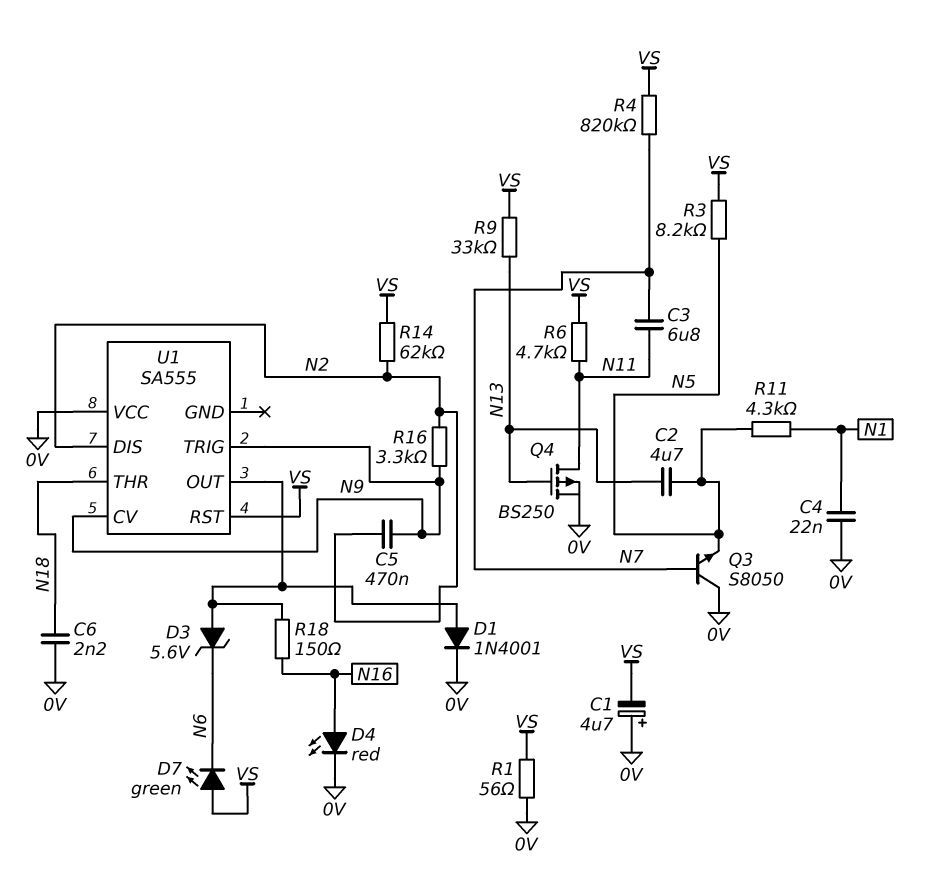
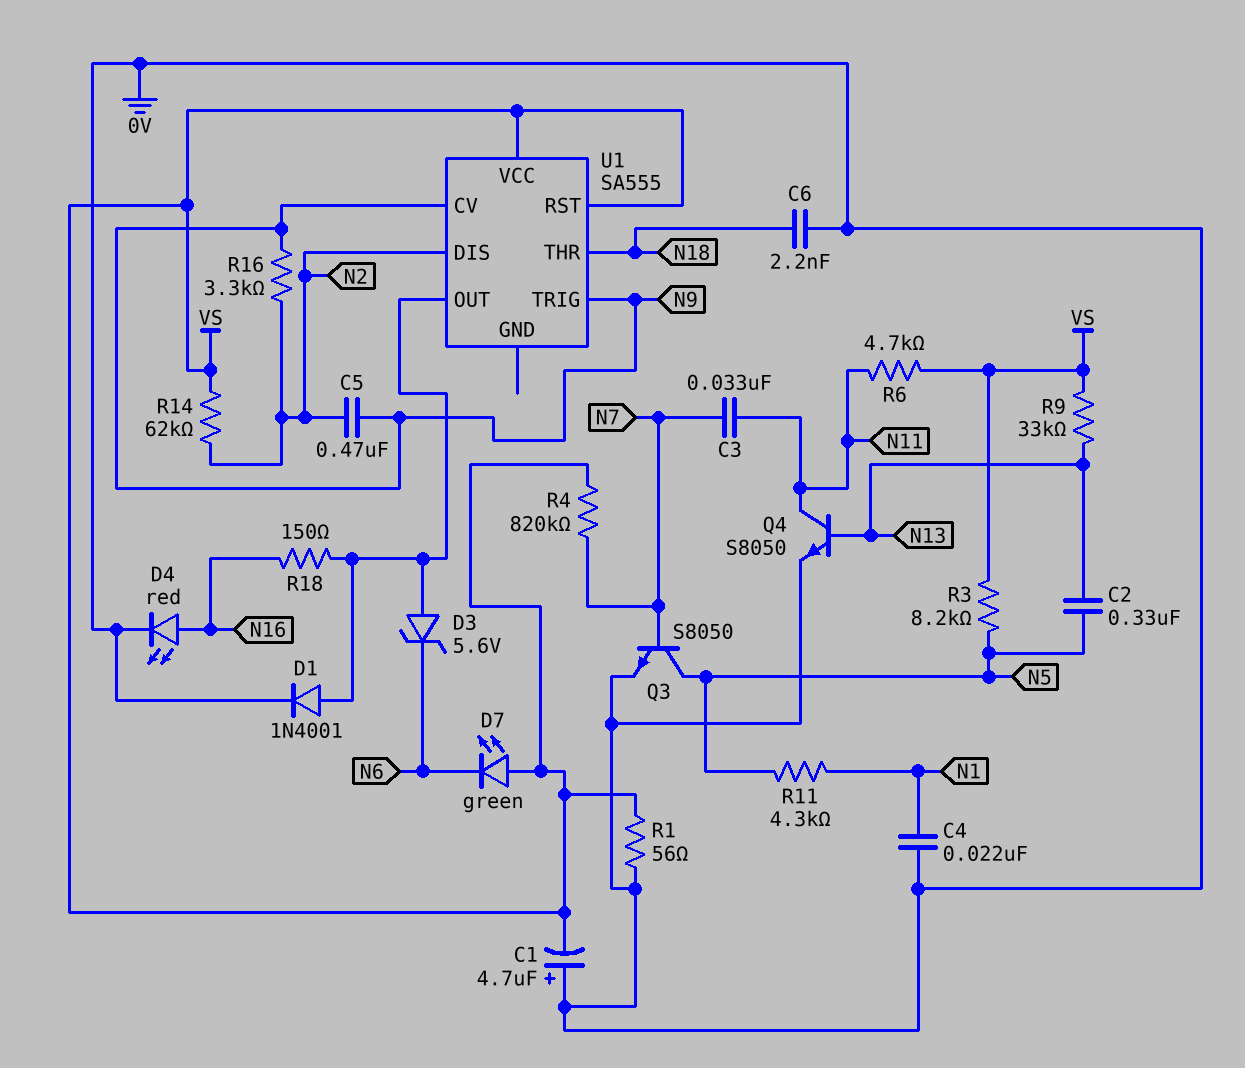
C2: 4.7uF (N5, N13) -> 330nF (N5, N13)
C3: 6.8uF (N7, N11) -> 33nF (N7, N11)
Q3: NPN S8050 (B N7, C 0V, E N5) -> NPN S8050 (B N7, C N5, E 0V)
Q4: PMOS BS250 (G N13, D N11, S 0V) -> NPN S8050 (B N13, C N11, E 0V)
U1 pin VCC: 0V -> VS

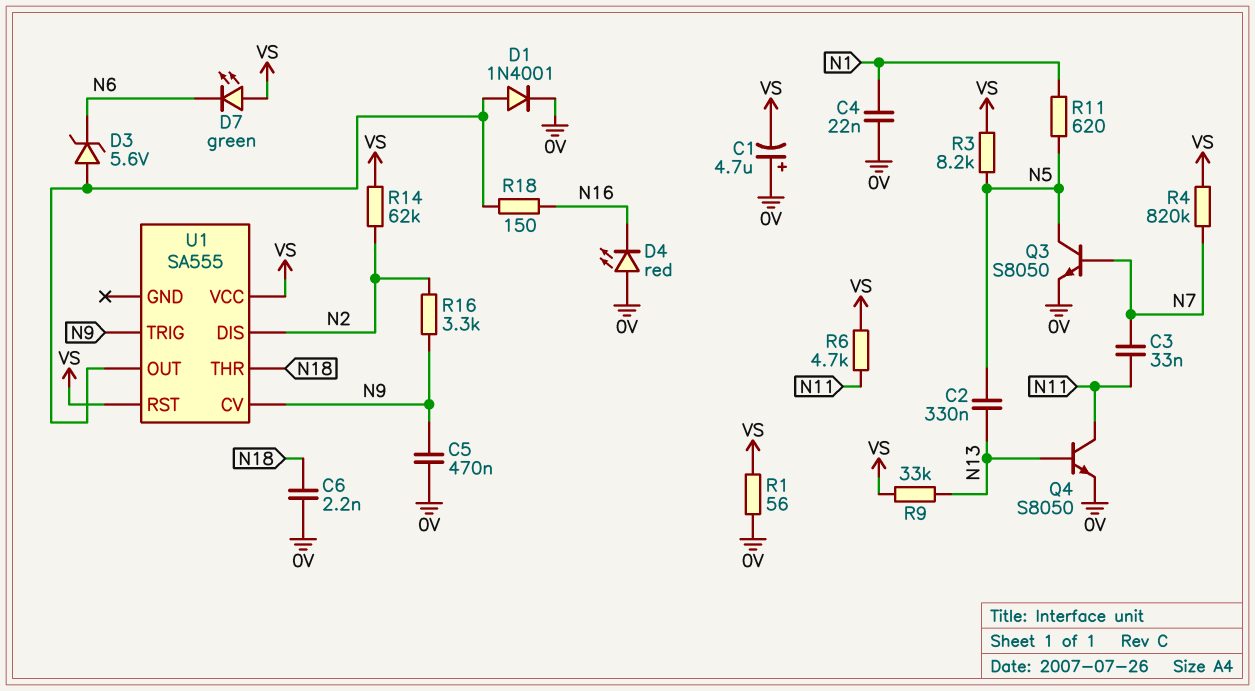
C5: 470nF (N2, N9) -> 470nF (0V, N9)
D4: LED red (A N16, K 0V) -> LED red (A 0V, K N16)
R11: 4.3k (N1, N5) -> 620 (N1, N5)

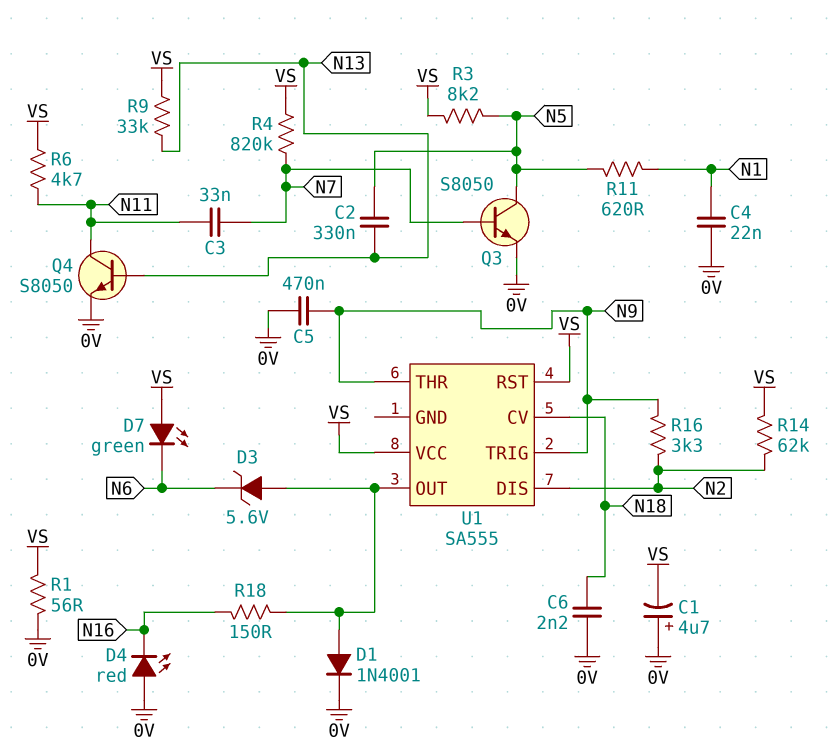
U1 pin CV: N9 -> N18
U1 pin THR: N18 -> N9

